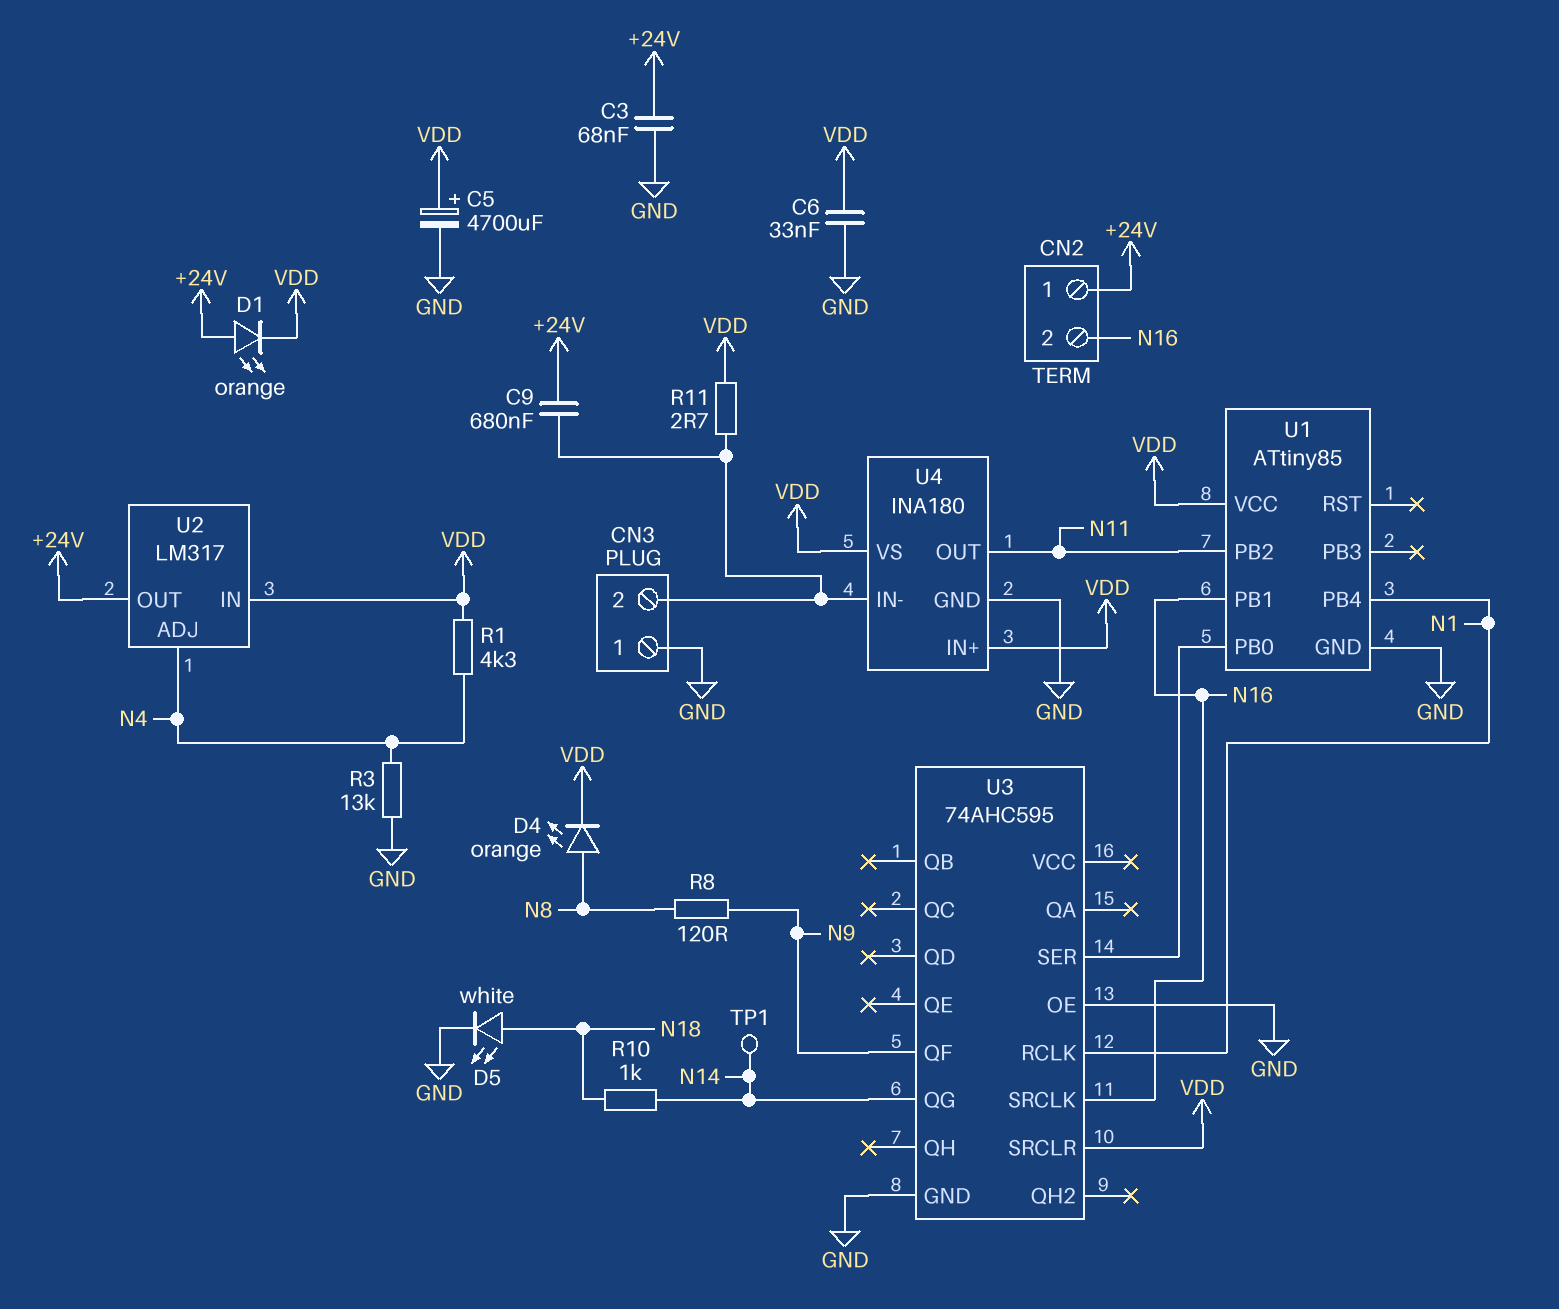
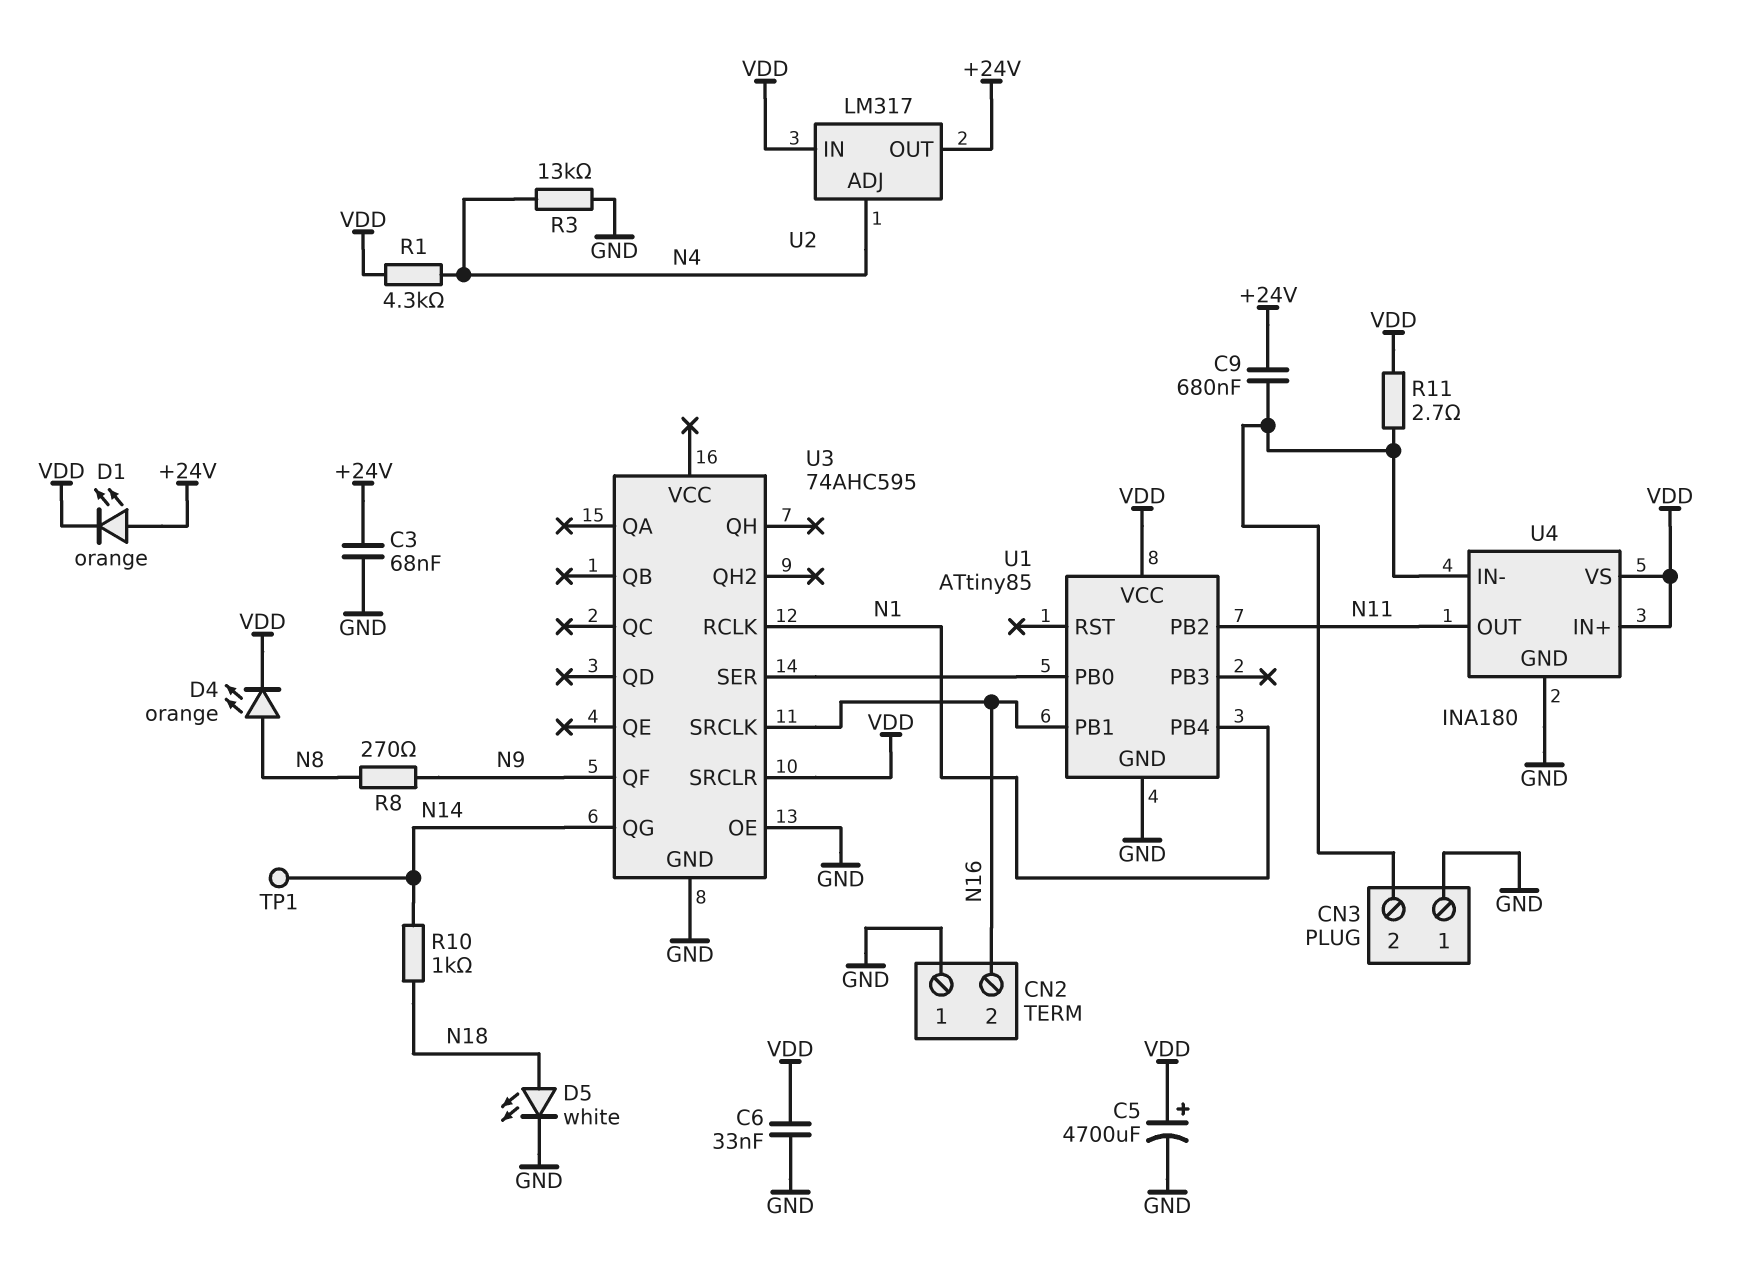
CN2 pin 1: +24V -> GND
R8: 120 (N8, N9) -> 270 (N8, N9)

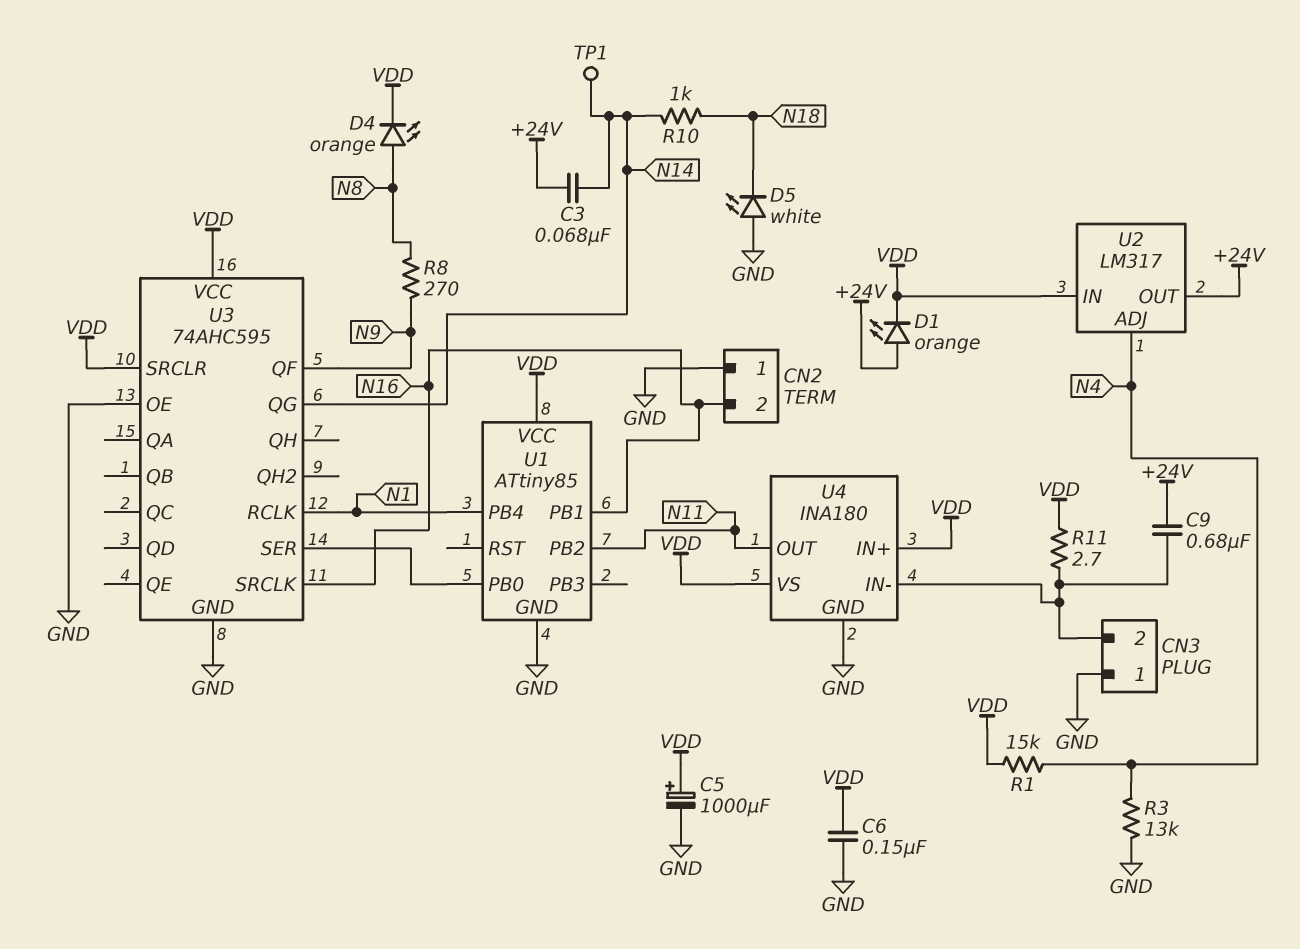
C3: 68nF (+24V, GND) -> 68nF (+24V, N14)
C5: 4700uF (plus VDD, minus GND) -> 1000uF (plus VDD, minus GND)
C6: 33nF (GND, VDD) -> 150nF (GND, VDD)
D5: LED white (A N18, K GND) -> LED white (A GND, K N18)
R1: 4.3k (N4, VDD) -> 15k (N4, VDD)
U3 pin VCC: none -> VDD

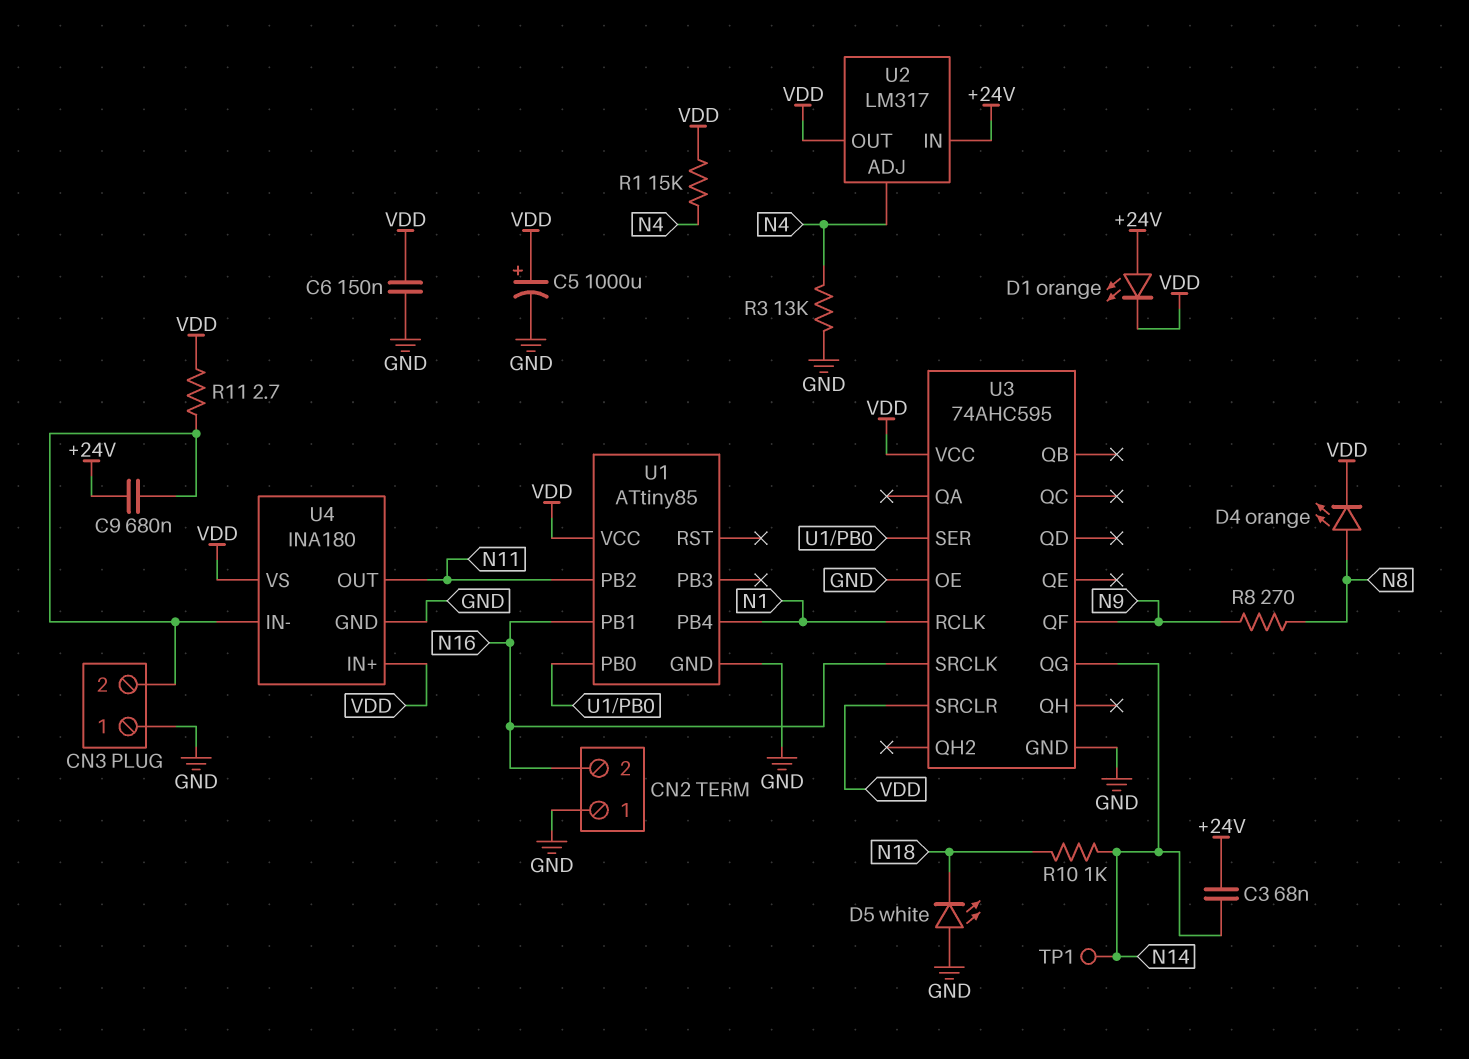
U2 pin IN: VDD -> +24V
U2 pin OUT: +24V -> VDD

